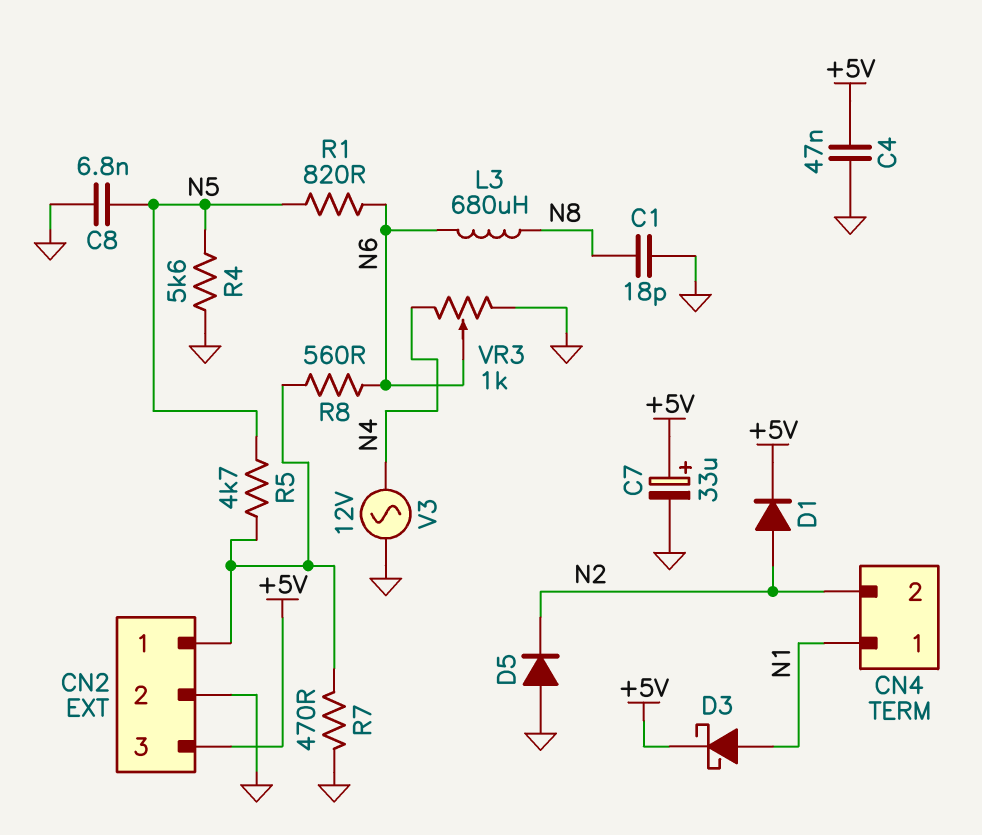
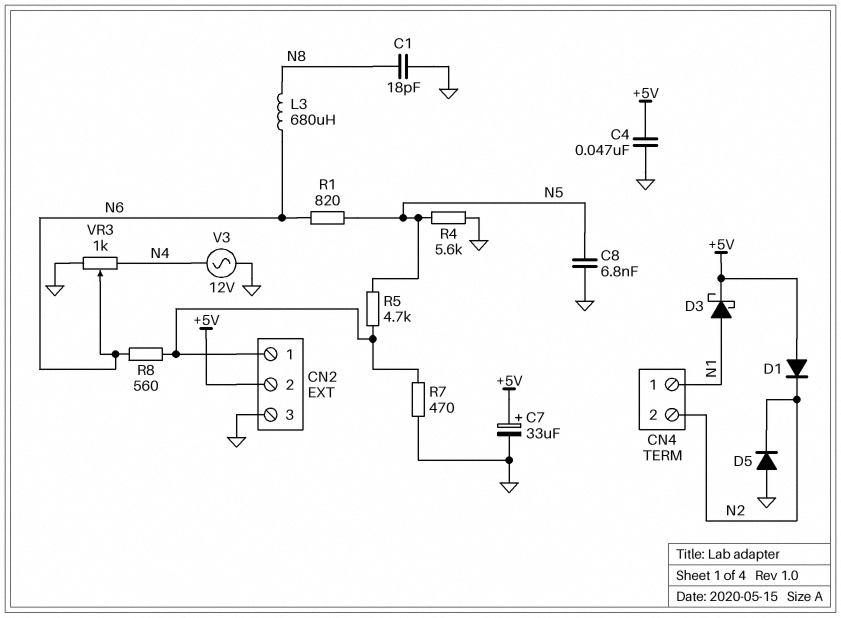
CN2 pin 2: GND -> +5V
CN2 pin 3: +5V -> GND
D1: diode (A N2, K +5V) -> diode (A +5V, K N2)

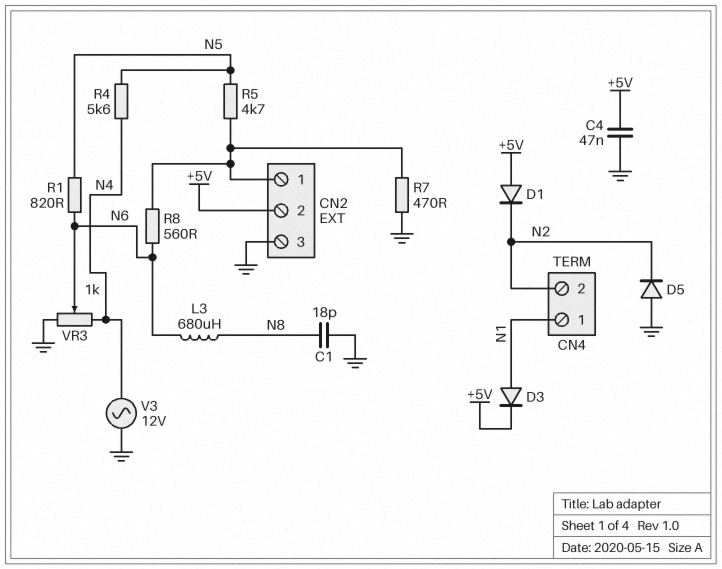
C7: 33uF (plus +5V, minus GND) -> none
C8: 6.8nF (GND, N5) -> none
D3: schottky (A N1, K +5V) -> diode (A N1, K +5V)
R4: 5.6k (GND, N5) -> 5.6k (N4, N5)

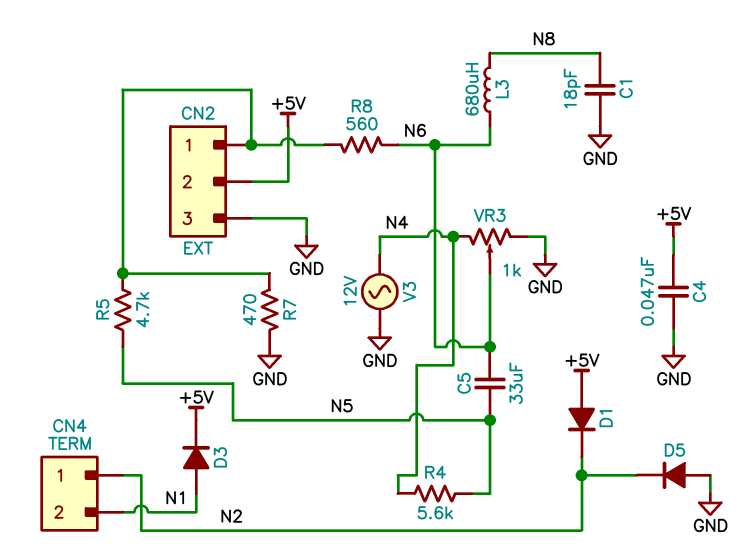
C5: none -> 33uF (N5, N6)
CN4 pin 1: N1 -> N2
CN4 pin 2: N2 -> N1
R1: 820 (N5, N6) -> none

